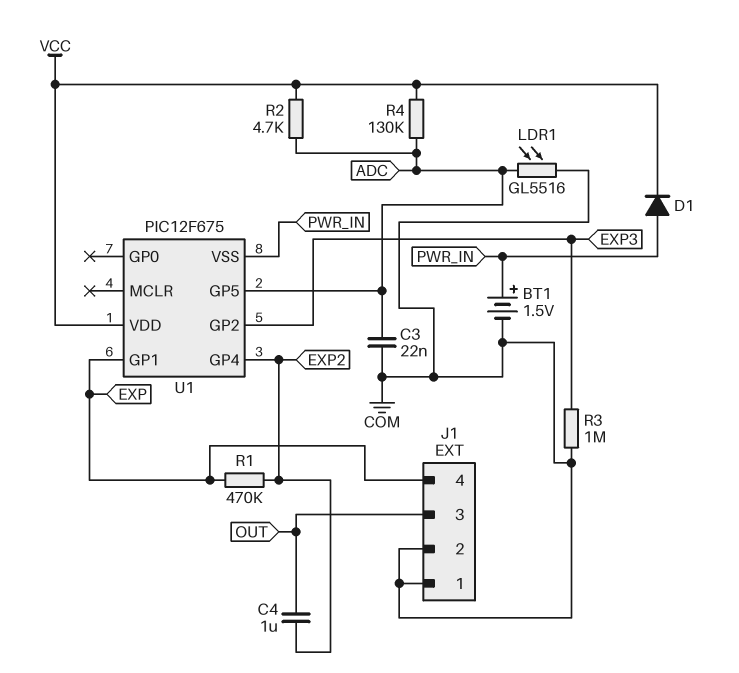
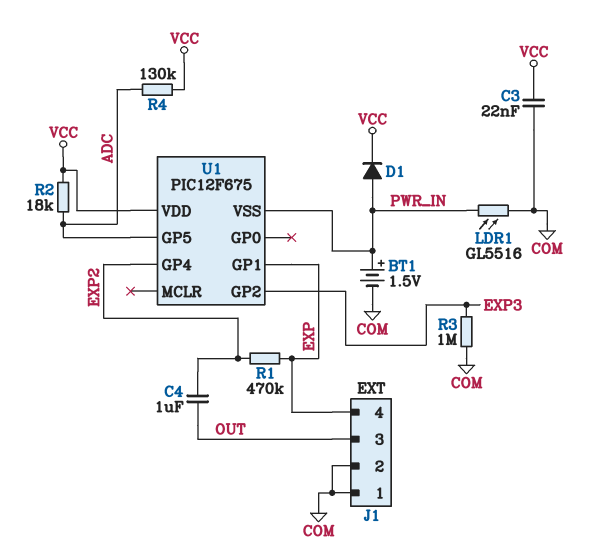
C3: 22nF (ADC, COM) -> 22nF (COM, VCC)
LDR1: GL5516 (ADC, COM) -> GL5516 (COM, PWR_IN)
R2: 4.7k (ADC, VCC) -> 18k (ADC, VCC)

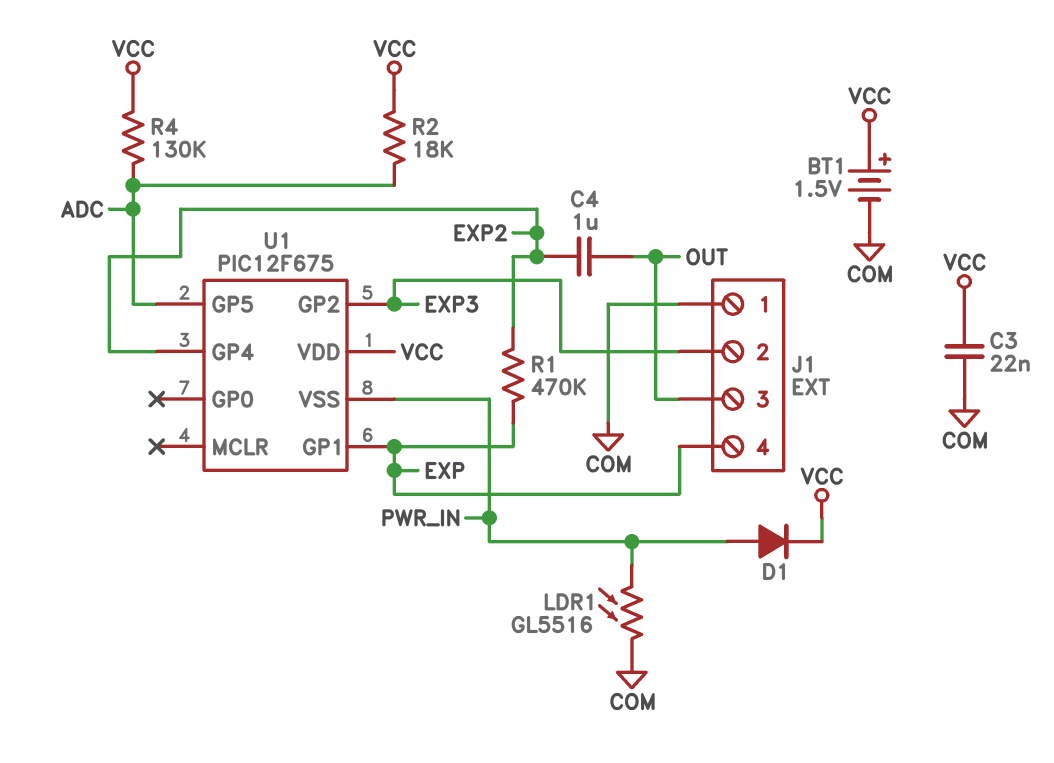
BT1: 1.5V (plus PWR_IN, minus COM) -> 1.5V (plus VCC, minus COM)
J1 pin 2: COM -> EXP3
R3: 1M (COM, EXP3) -> none

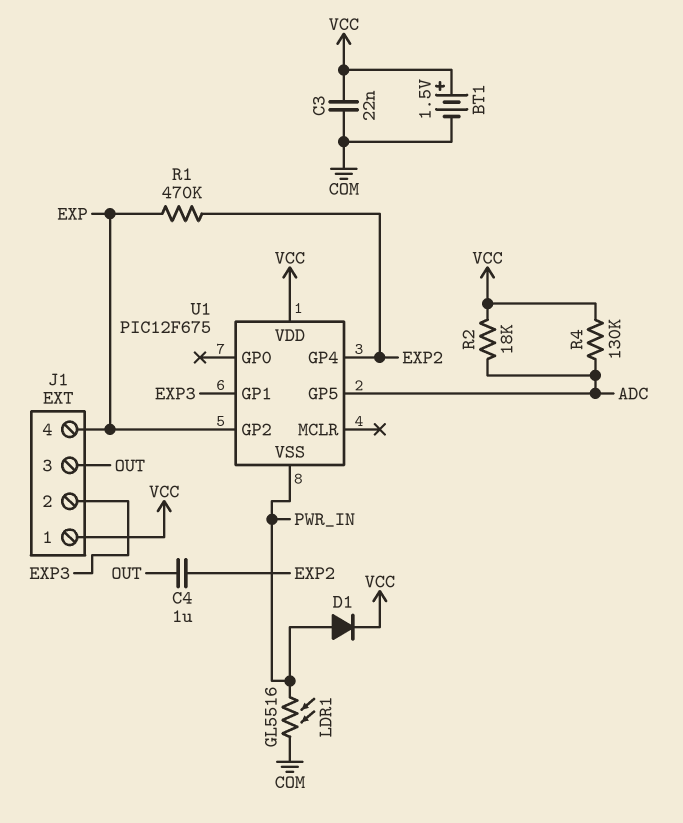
J1 pin 1: COM -> VCC
U1 pin GP1: EXP -> EXP3
U1 pin GP2: EXP3 -> EXP

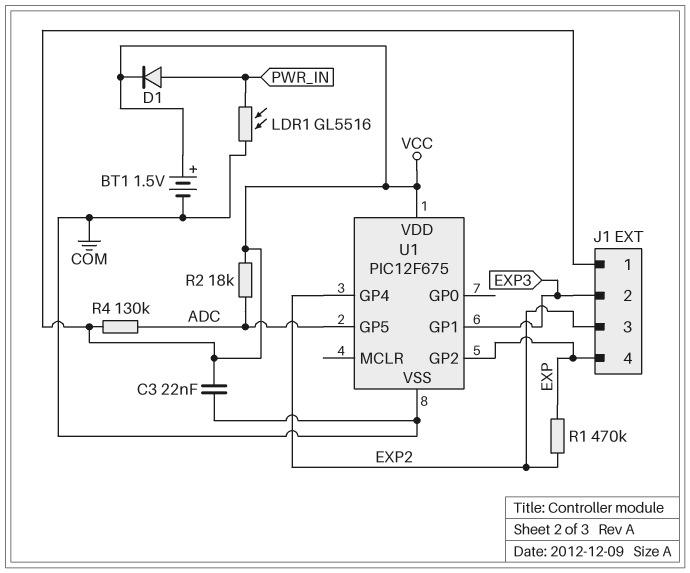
C4: 1uF (EXP2, OUT) -> none
J1 pin 3: OUT -> EXP2
U1 pin VSS: PWR_IN -> COM

